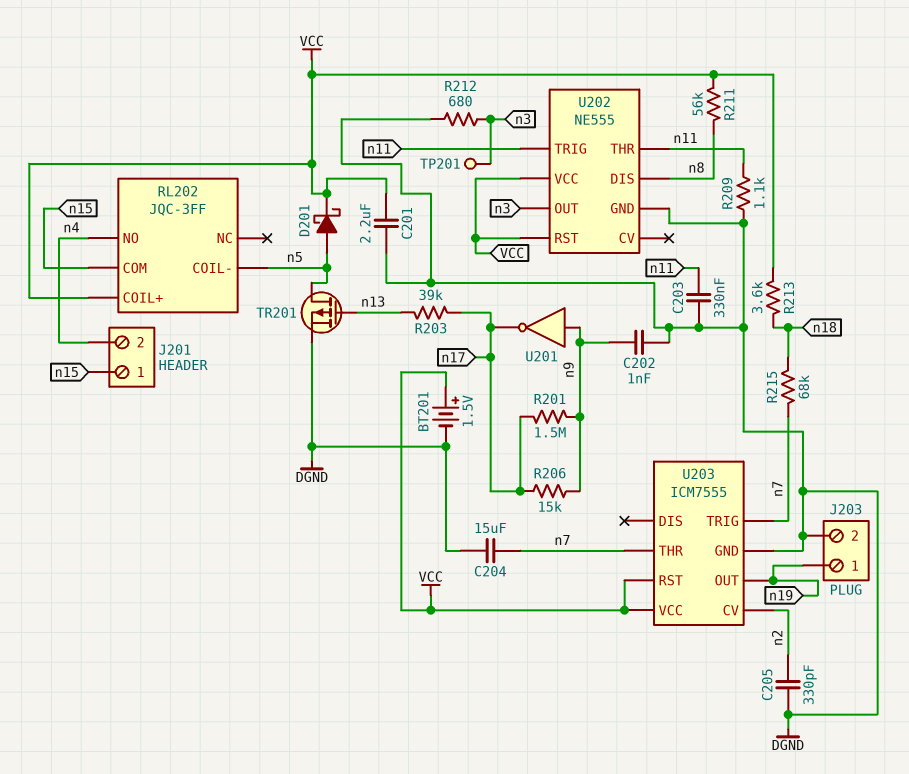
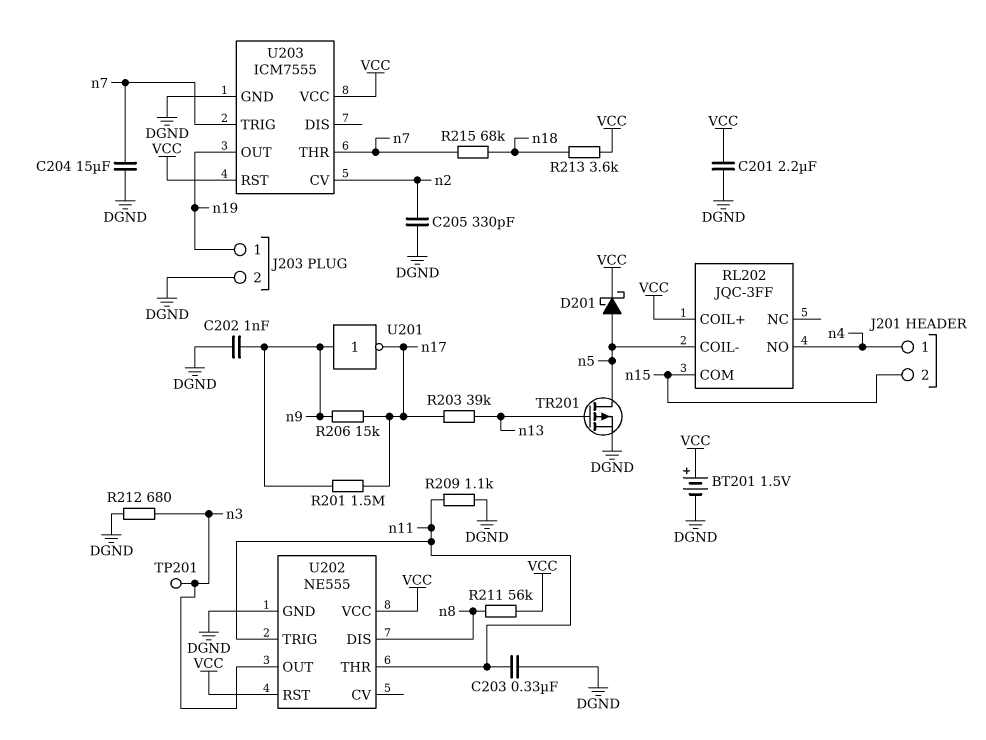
J201 pin 1: n15 -> n4
J201 pin 2: n4 -> n15

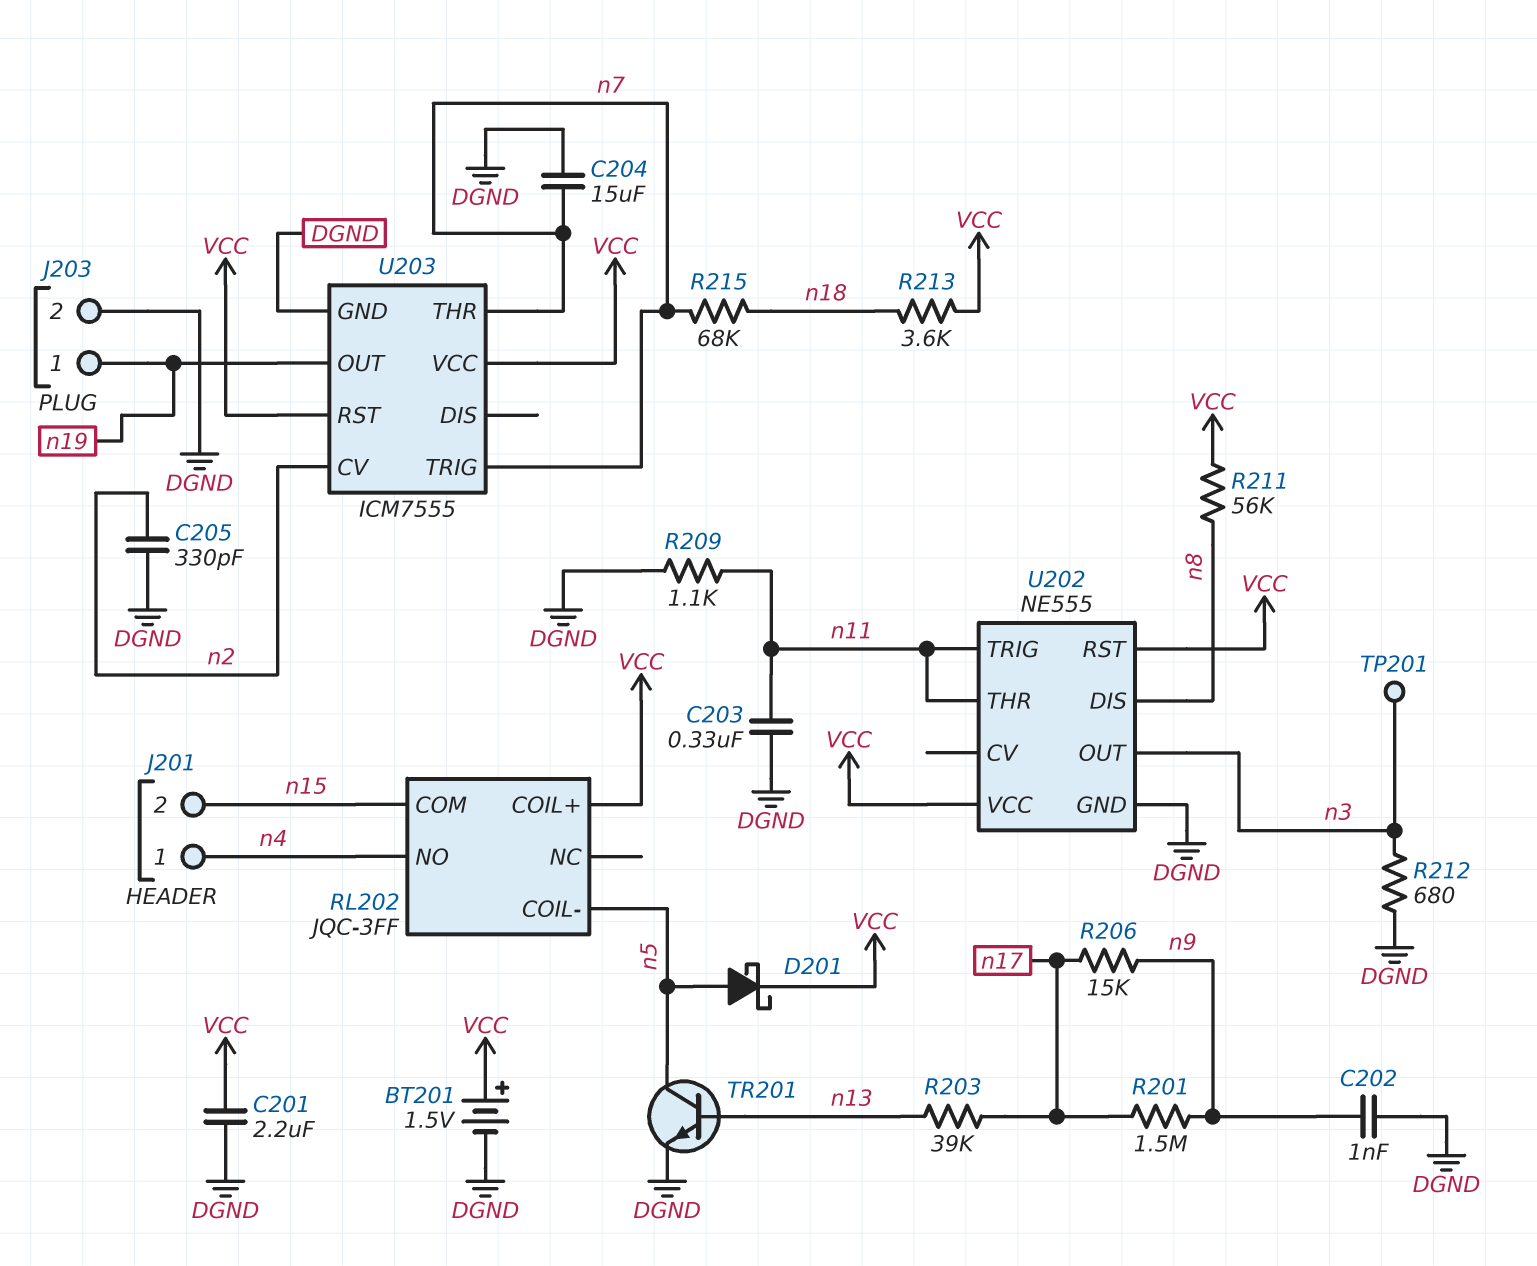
TR201: PMOS (G n13, D n5, S DGND) -> NPN (B n13, C n5, E DGND)
U201: NOT (in n9, out n17) -> none

